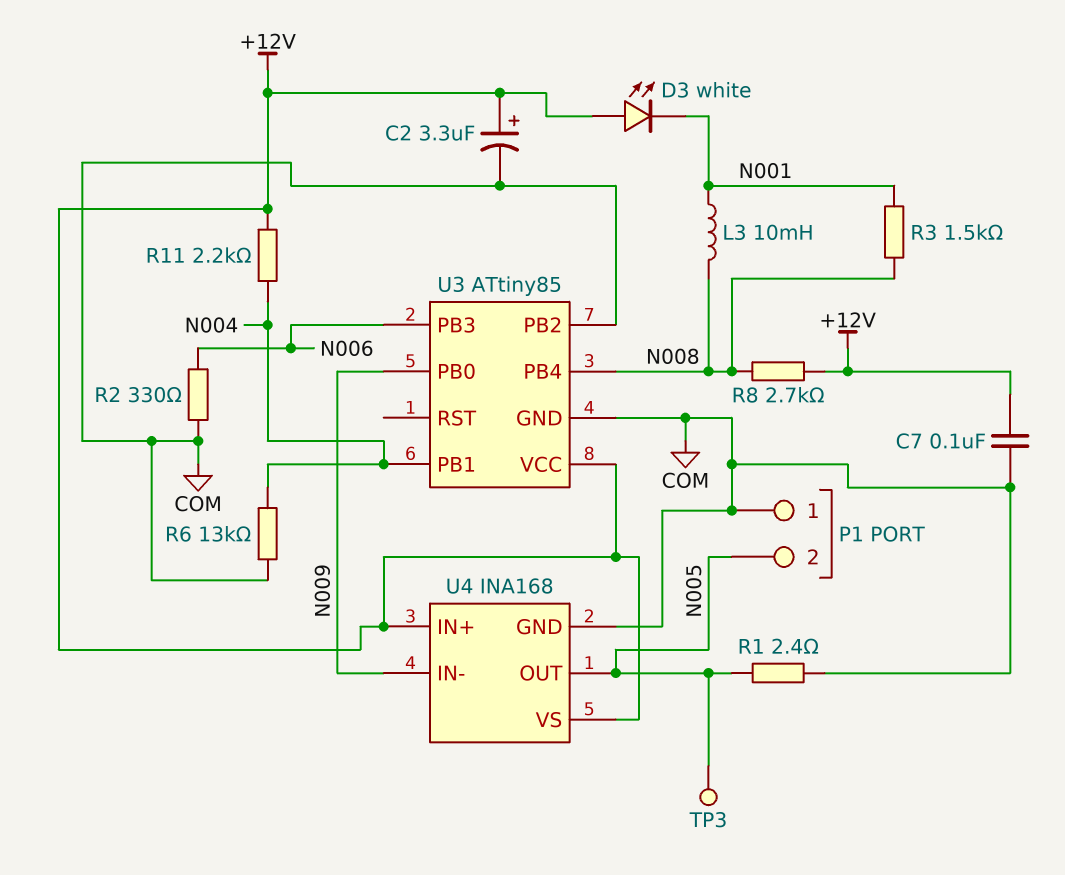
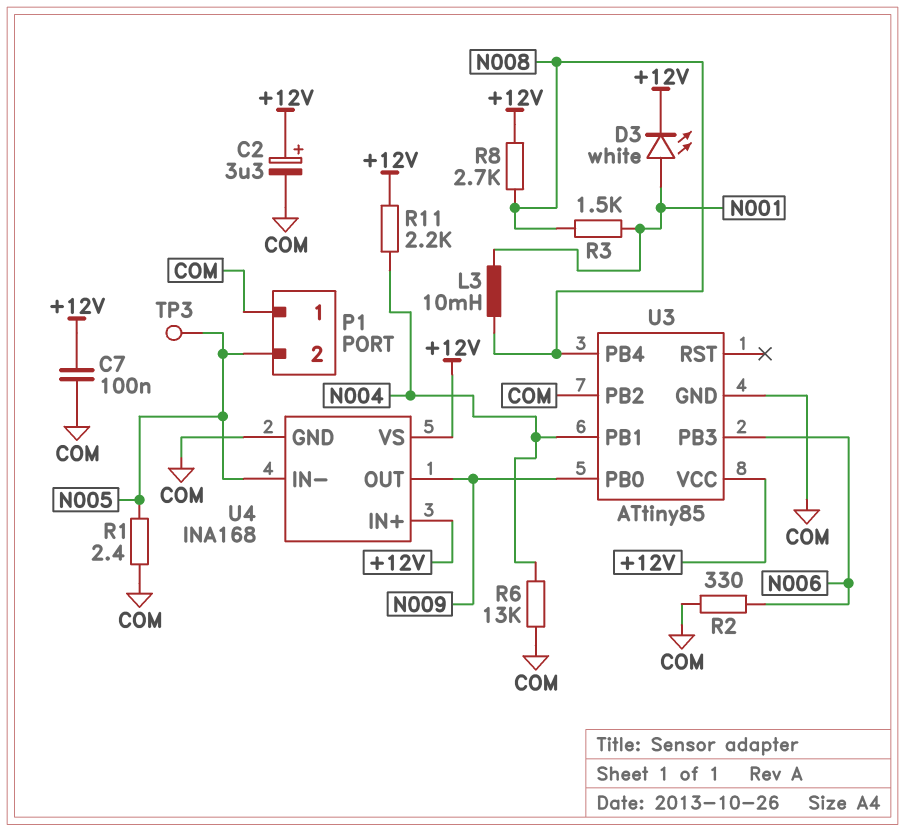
D3: LED white (A +12V, K N001) -> LED white (A N001, K +12V)
U4 pin IN-: N009 -> N005
U4 pin OUT: N005 -> N009

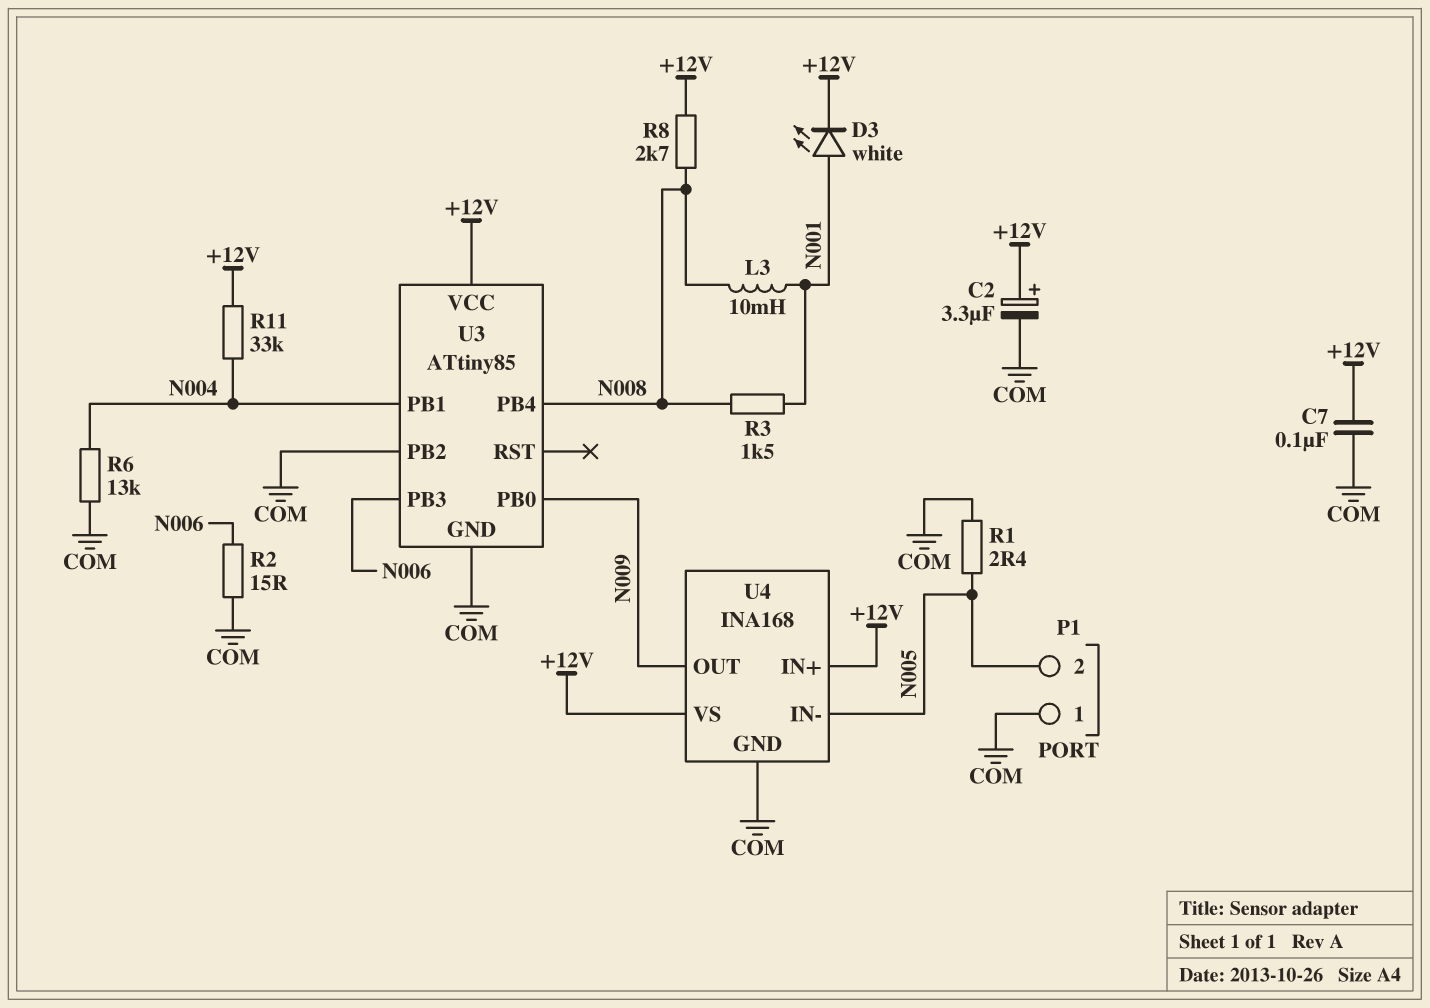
R2: 330 (COM, N006) -> 15 (COM, N006)
R11: 2.2k (+12V, N004) -> 33k (+12V, N004)
TP3: test point (N005) -> none

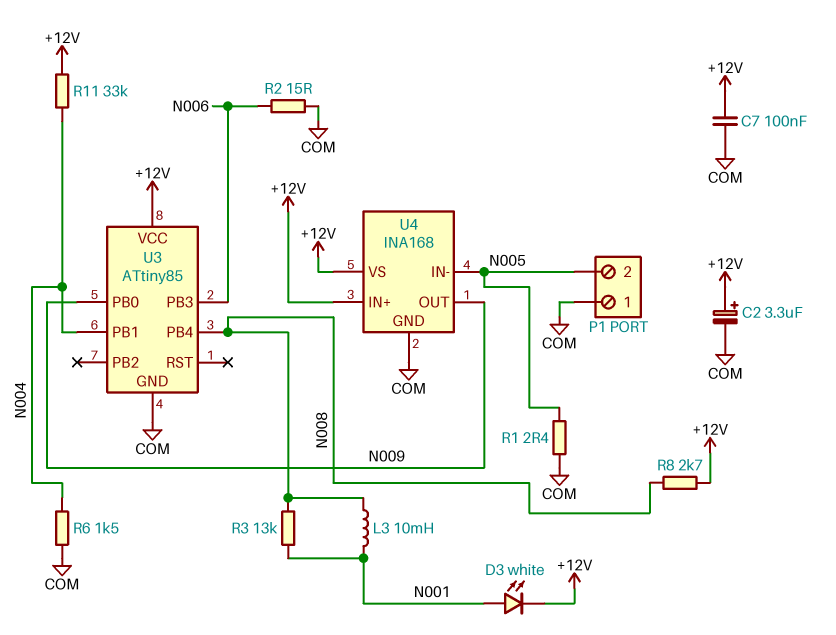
R3: 1.5k (N001, N008) -> 13k (N001, N008)
R6: 13k (COM, N004) -> 1.5k (COM, N004)
U3 pin PB2: COM -> none

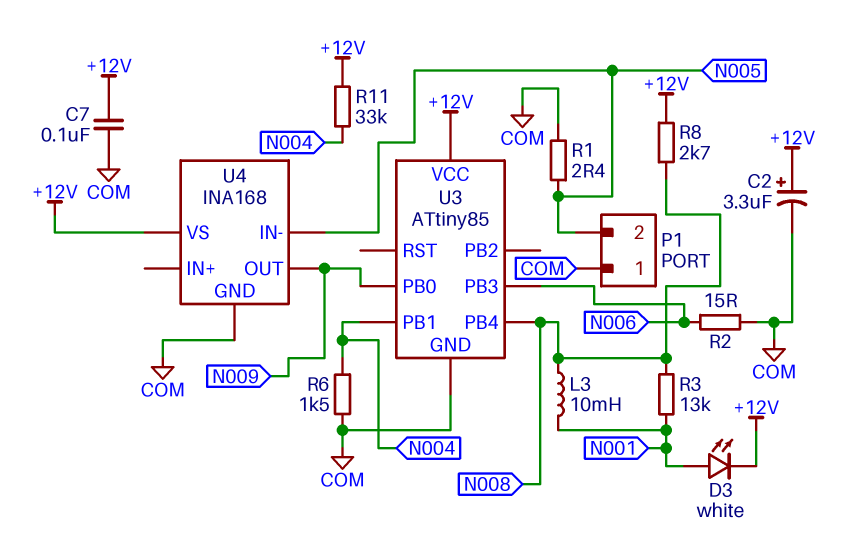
U4 pin IN+: +12V -> none

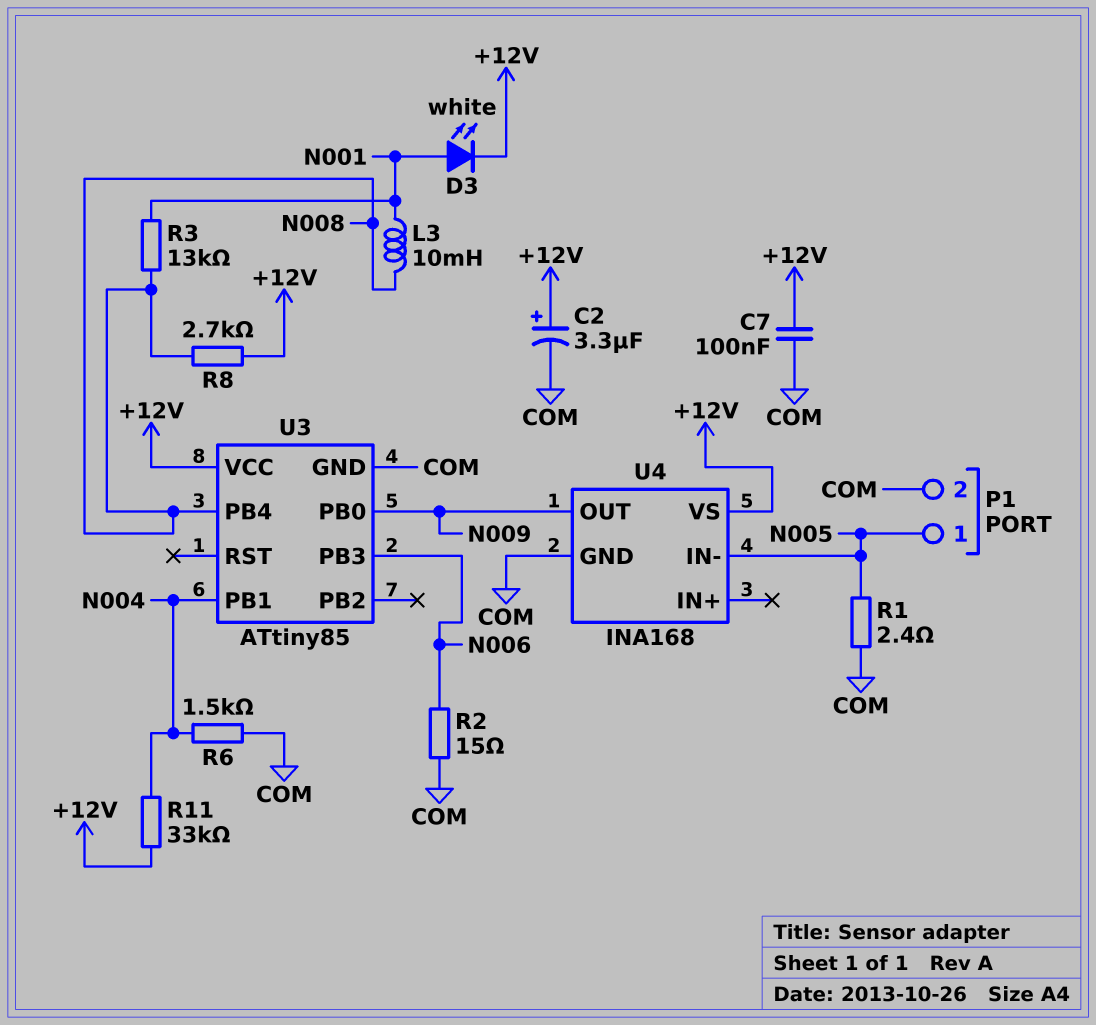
P1 pin 1: COM -> N005
P1 pin 2: N005 -> COM

